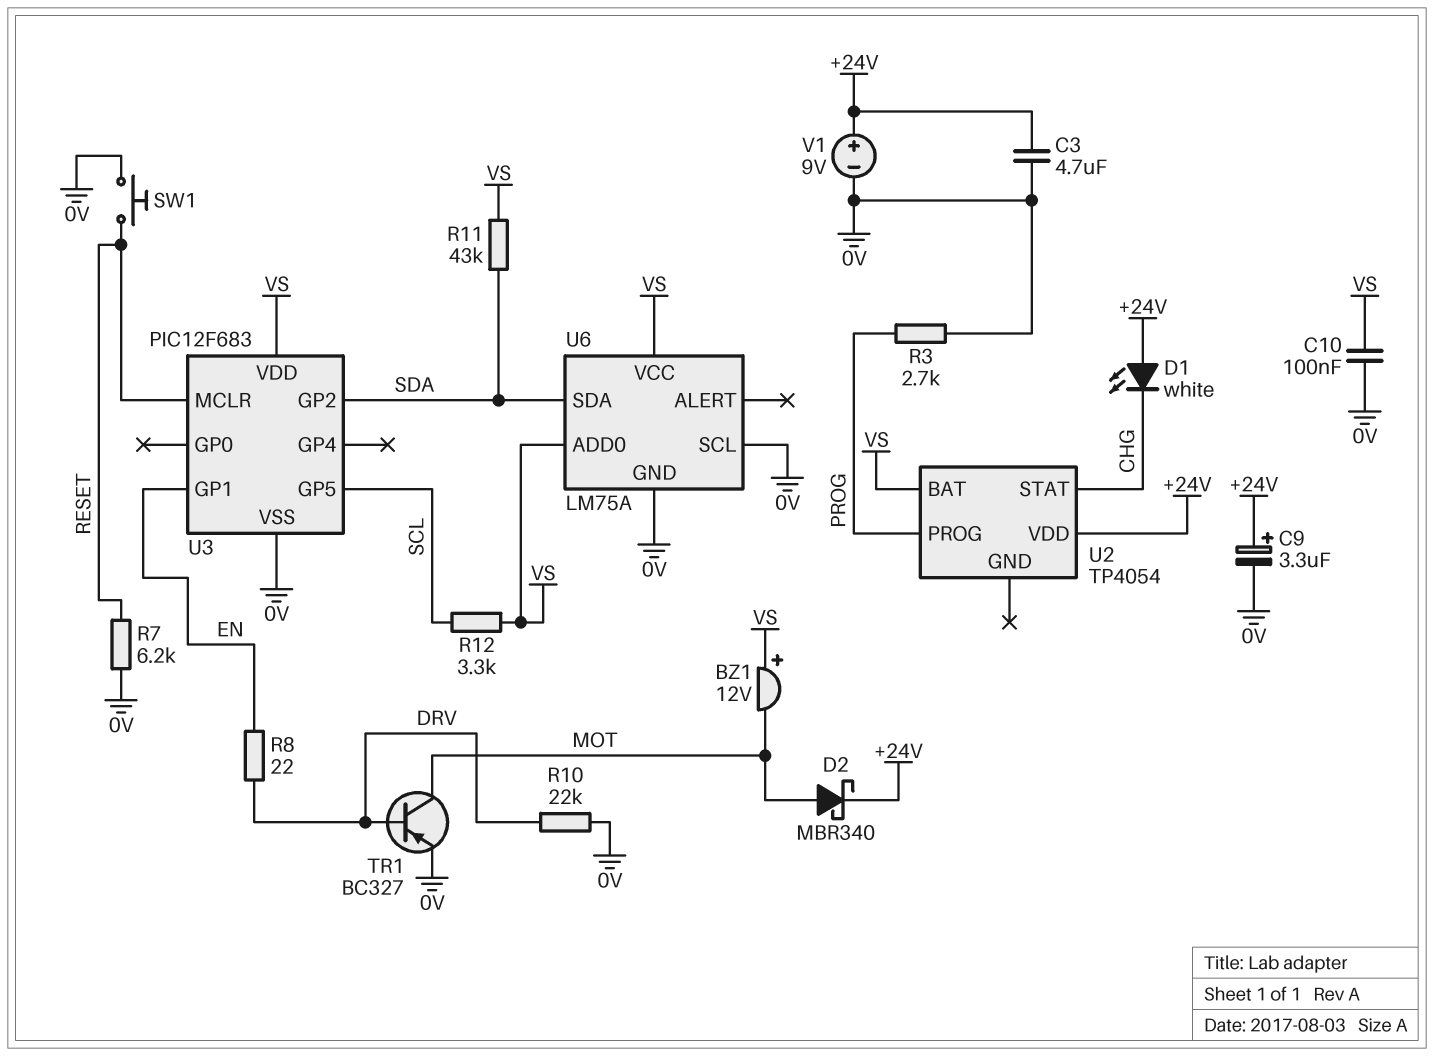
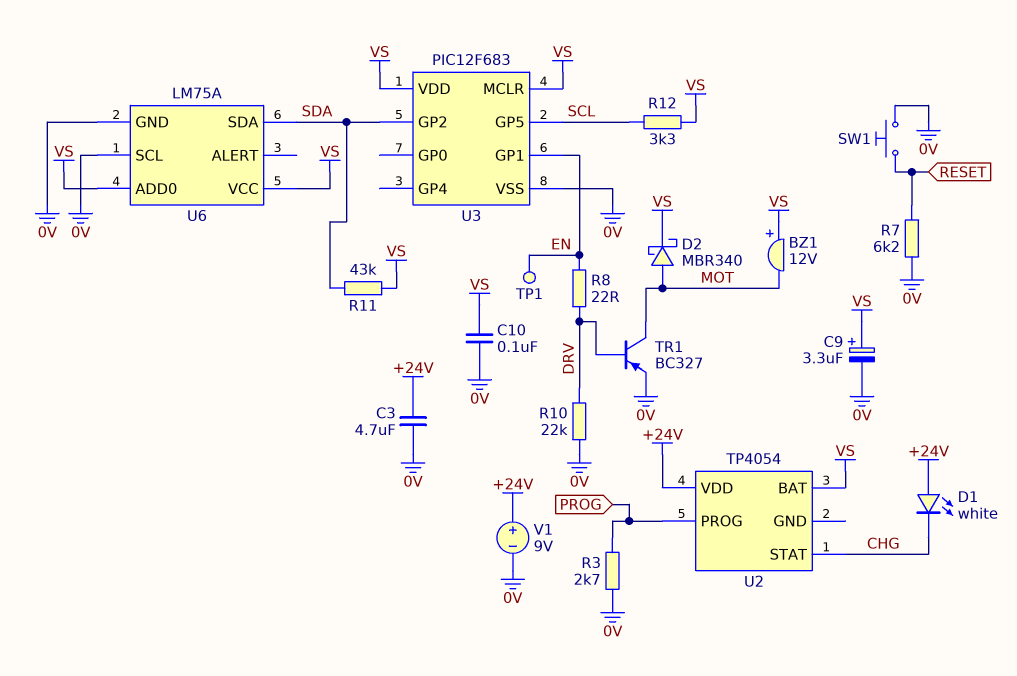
C9: 3.3uF (plus +24V, minus 0V) -> 3.3uF (plus VS, minus 0V)
D2: schottky MBR340 (A MOT, K +24V) -> schottky MBR340 (A MOT, K VS)
TP1: none -> test point (EN)
U3 pin MCLR: RESET -> VS

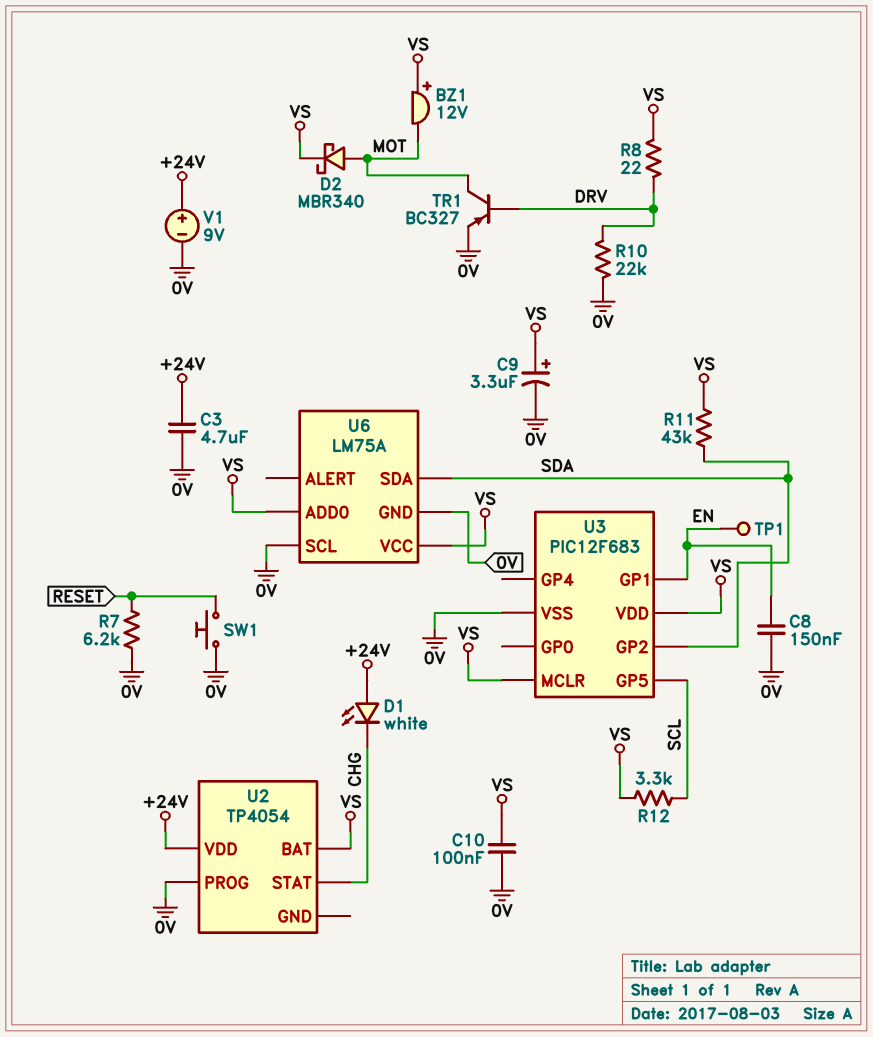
C8: none -> 150nF (0V, EN)
R3: 2.7k (0V, PROG) -> none
R8: 22 (DRV, EN) -> 22 (DRV, VS)
U2 pin PROG: PROG -> 0V

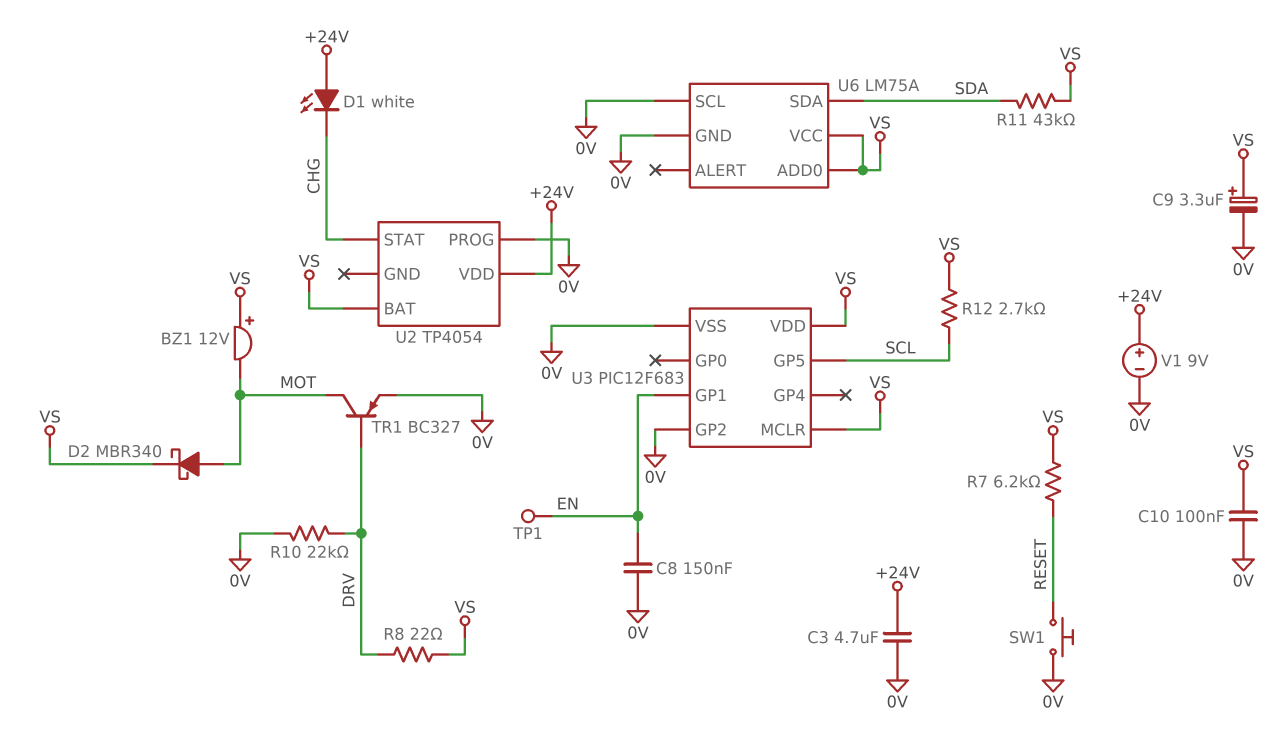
R7: 6.2k (0V, RESET) -> 6.2k (RESET, VS)
R12: 3.3k (SCL, VS) -> 2.7k (SCL, VS)
U3 pin GP2: SDA -> 0V

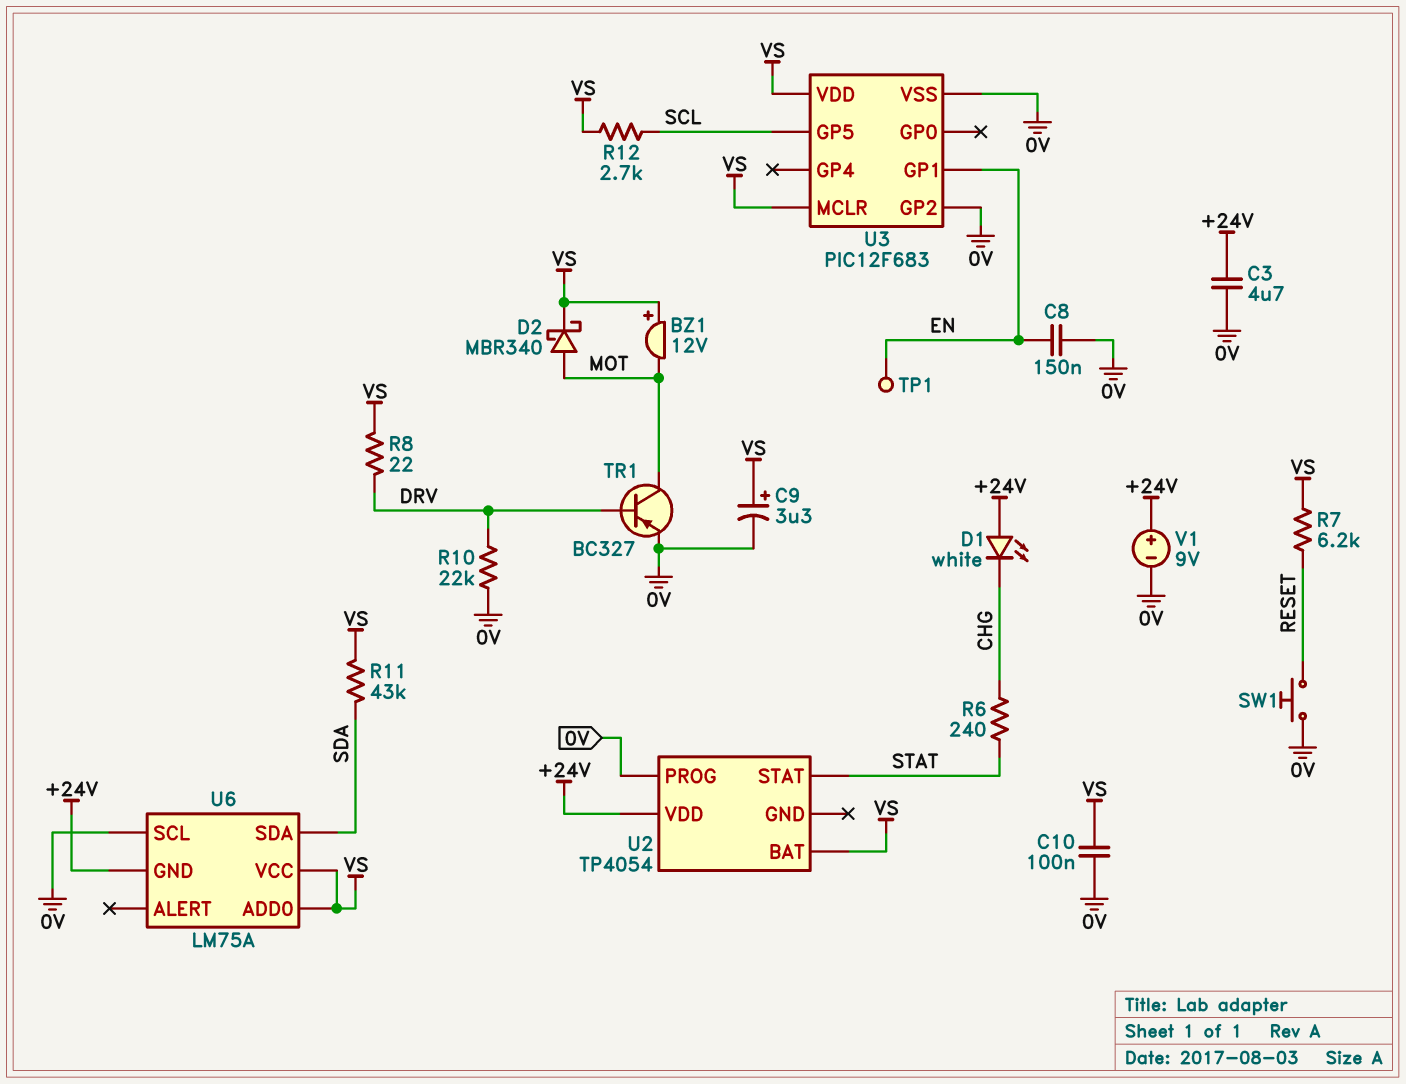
R6: none -> 240 (CHG, STAT)
U2 pin STAT: CHG -> STAT
U6 pin GND: 0V -> +24V

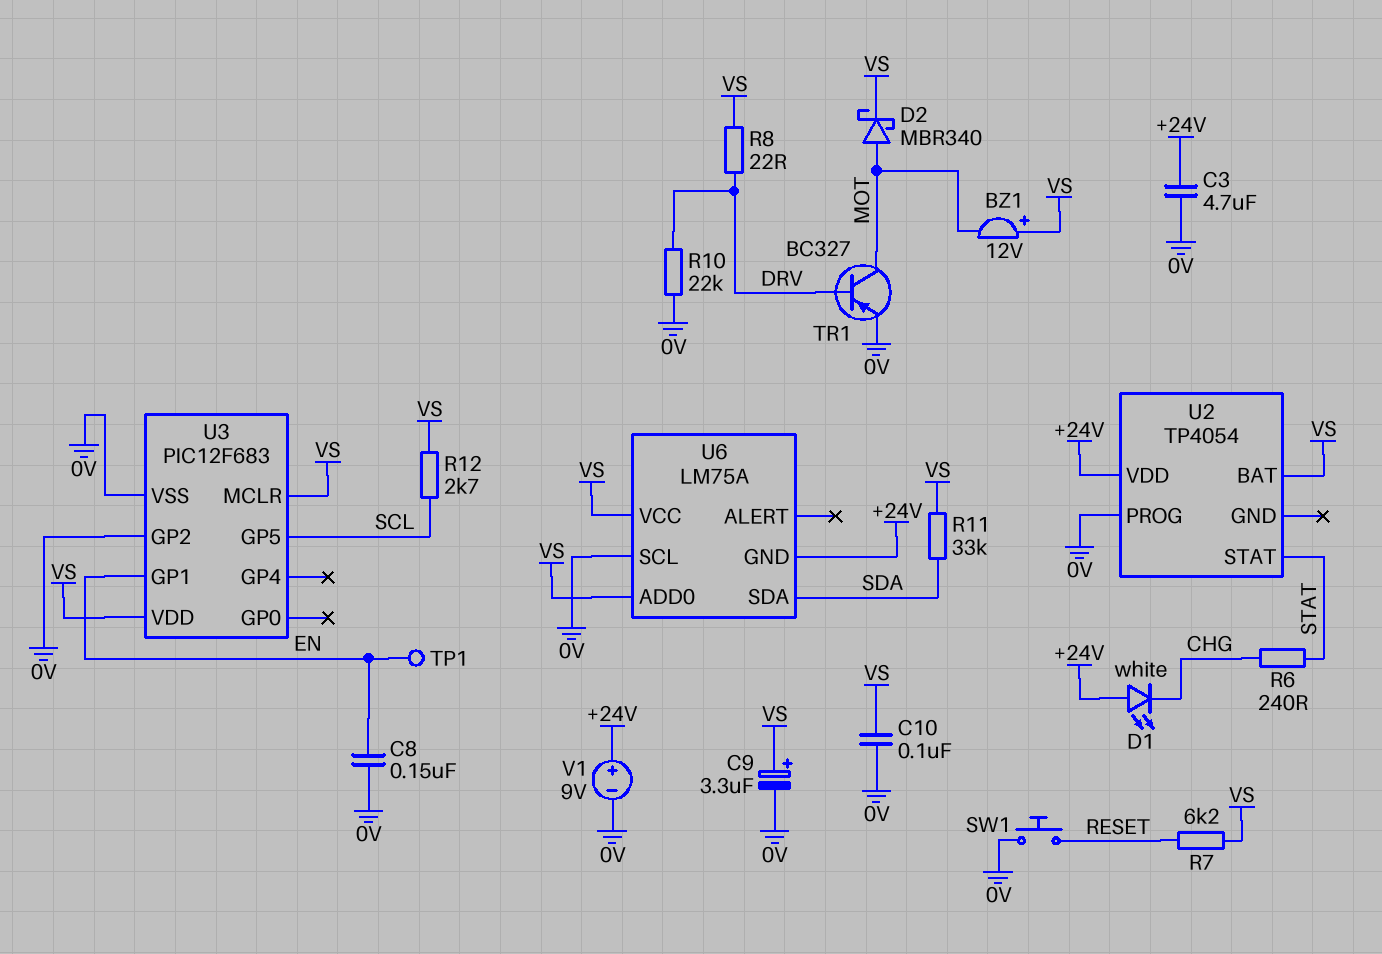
R11: 43k (SDA, VS) -> 33k (SDA, VS)

